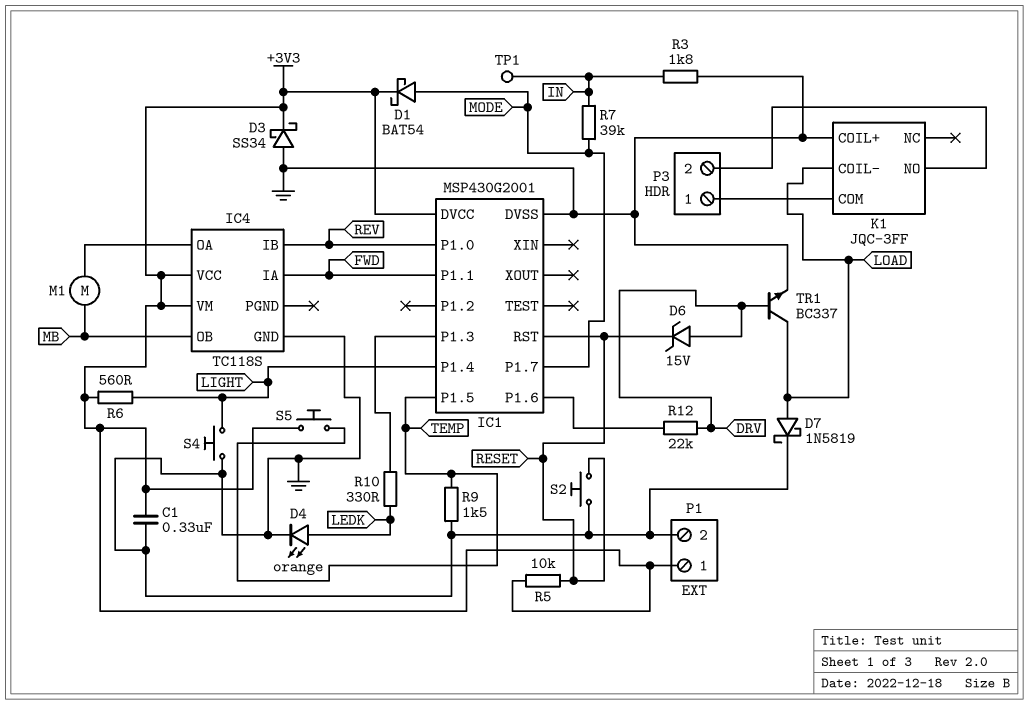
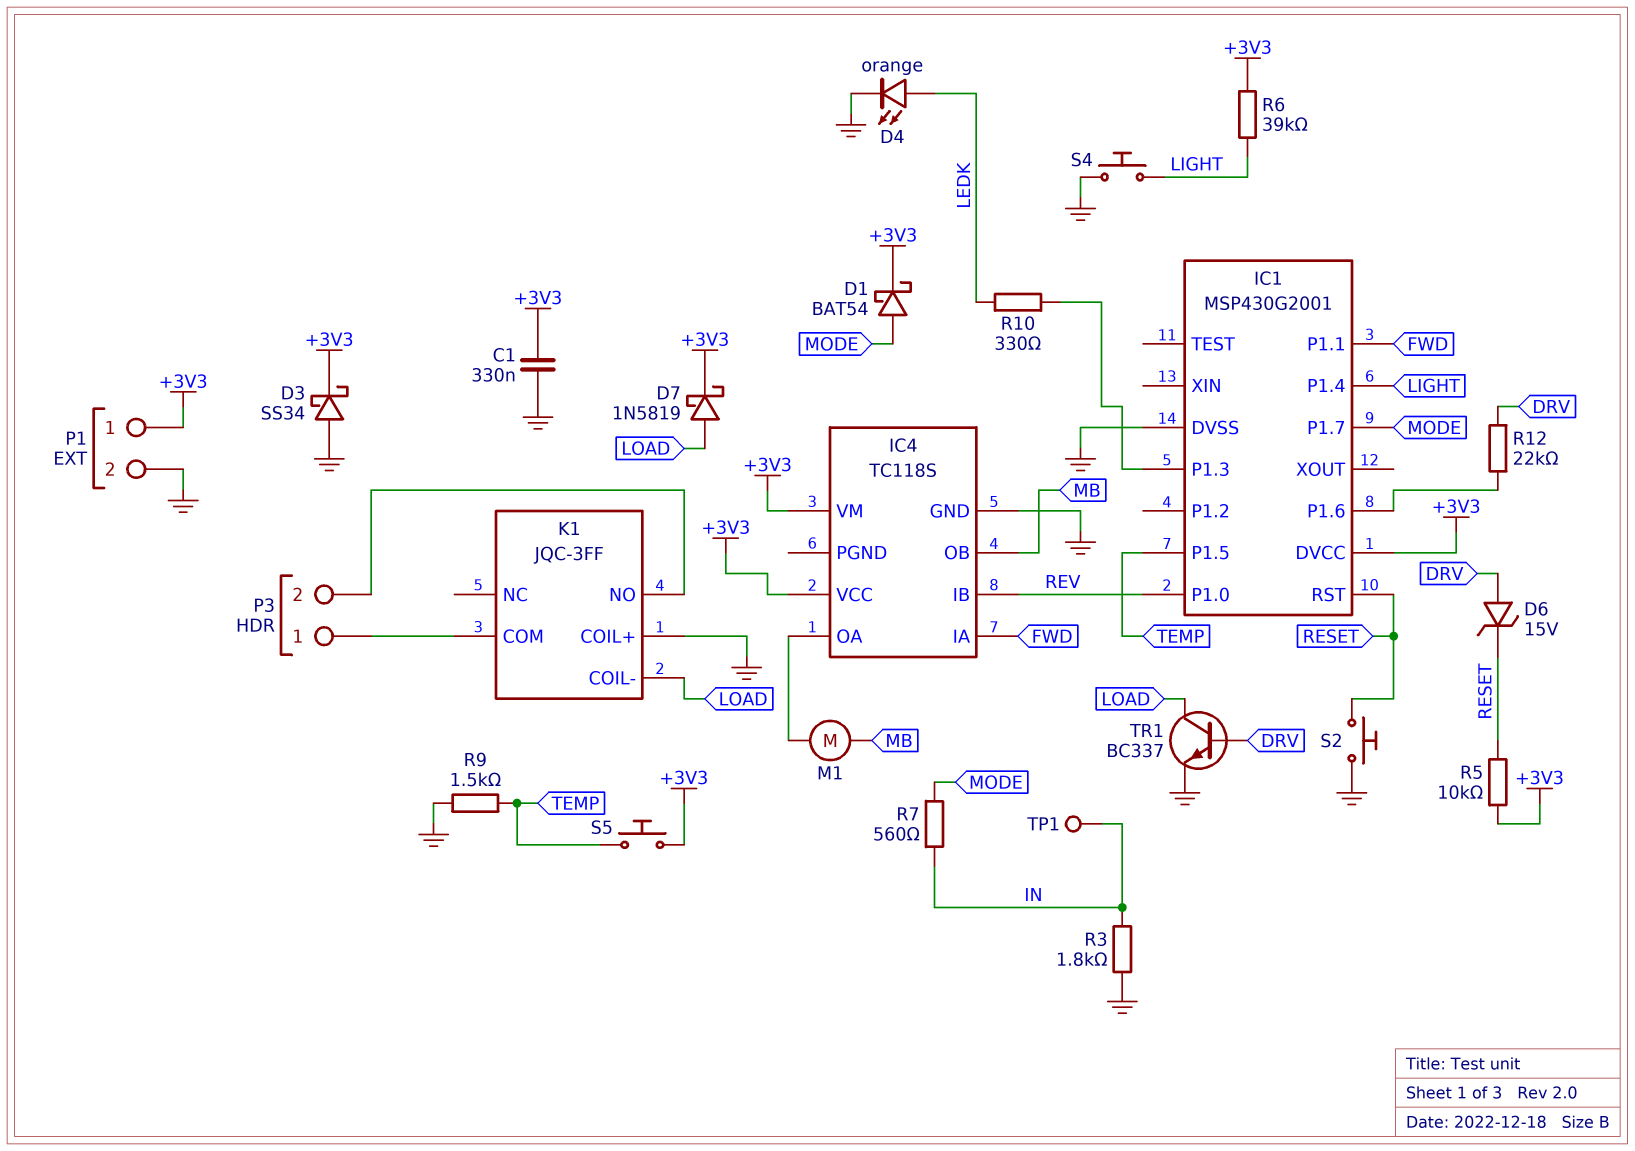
D7: schottky 1N5819 (A LOAD, K GND) -> schottky 1N5819 (A LOAD, K +3V3)
R6: 560 (+3V3, LIGHT) -> 39k (+3V3, LIGHT)
R7: 39k (IN, MODE) -> 560 (IN, MODE)

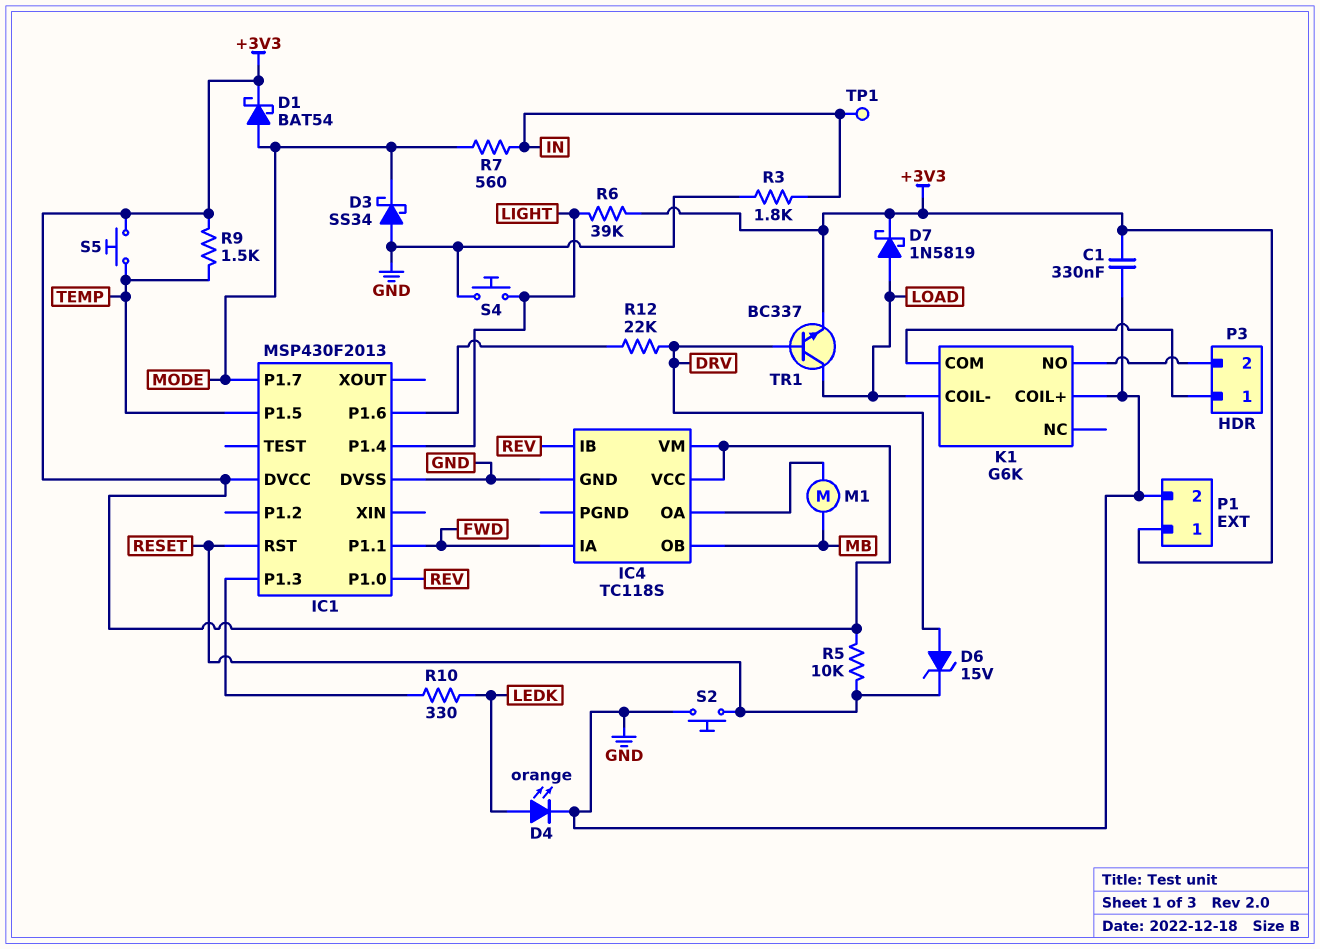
D3: schottky SS34 (A GND, K +3V3) -> schottky SS34 (A GND, K MODE)
IC1: MSP430G2001 -> MSP430F2013
K1: JQC-3FF -> G6K
R9: 1.5k (GND, TEMP) -> 1.5k (+3V3, TEMP)
TR1: NPN BC337 (B DRV, C LOAD, E GND) -> NPN BC337 (B DRV, C LOAD, E +3V3)

